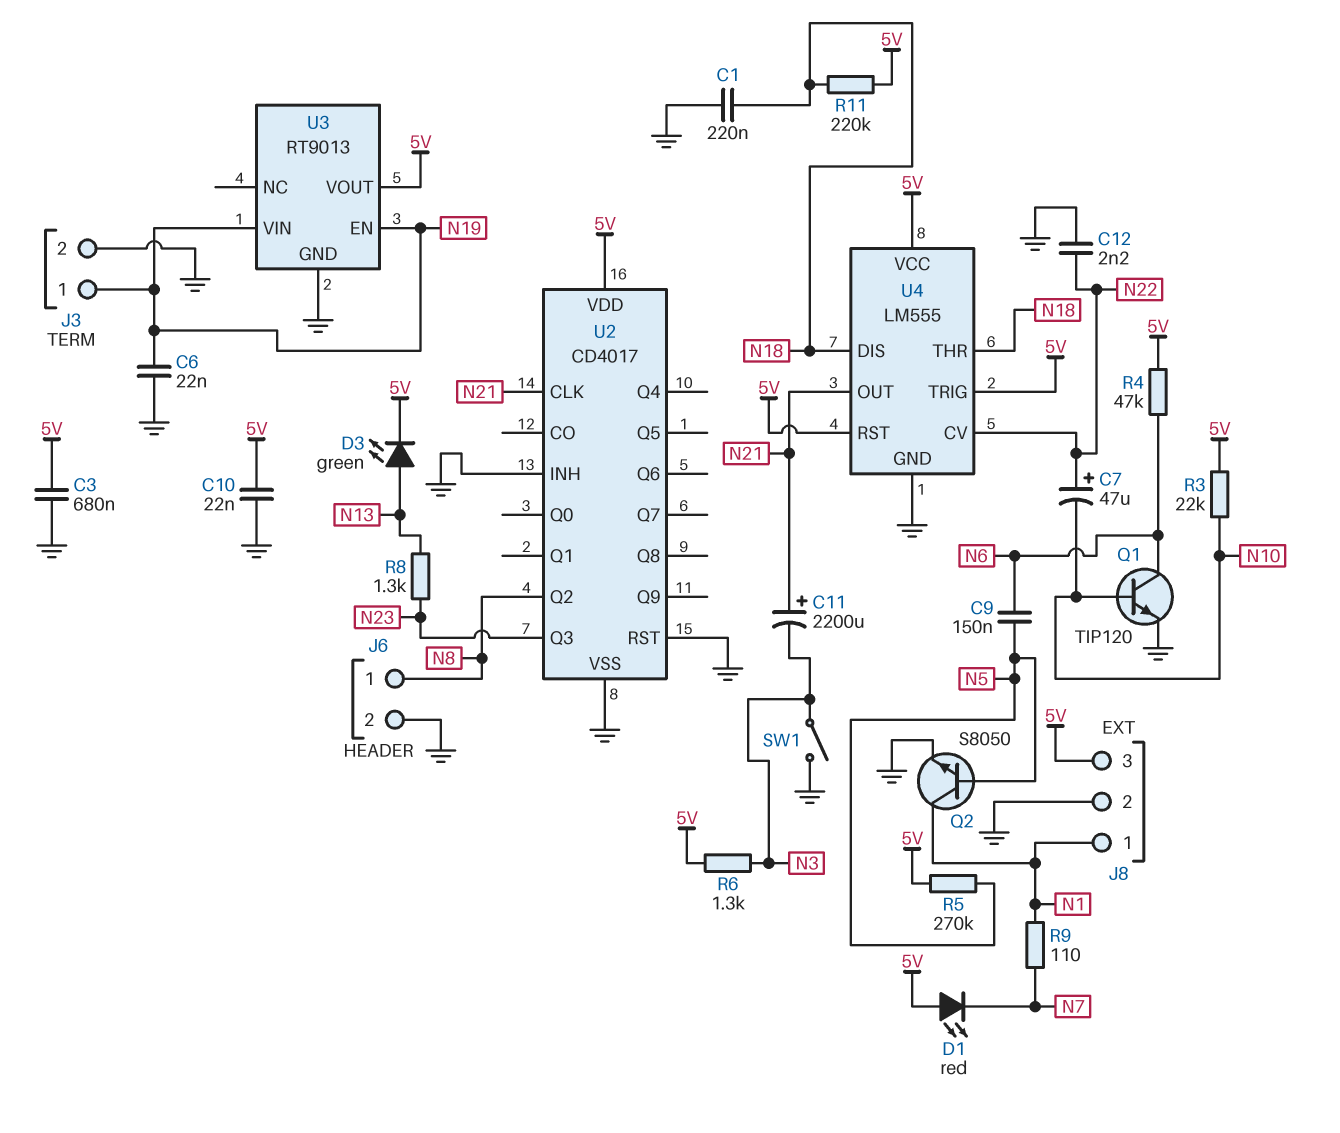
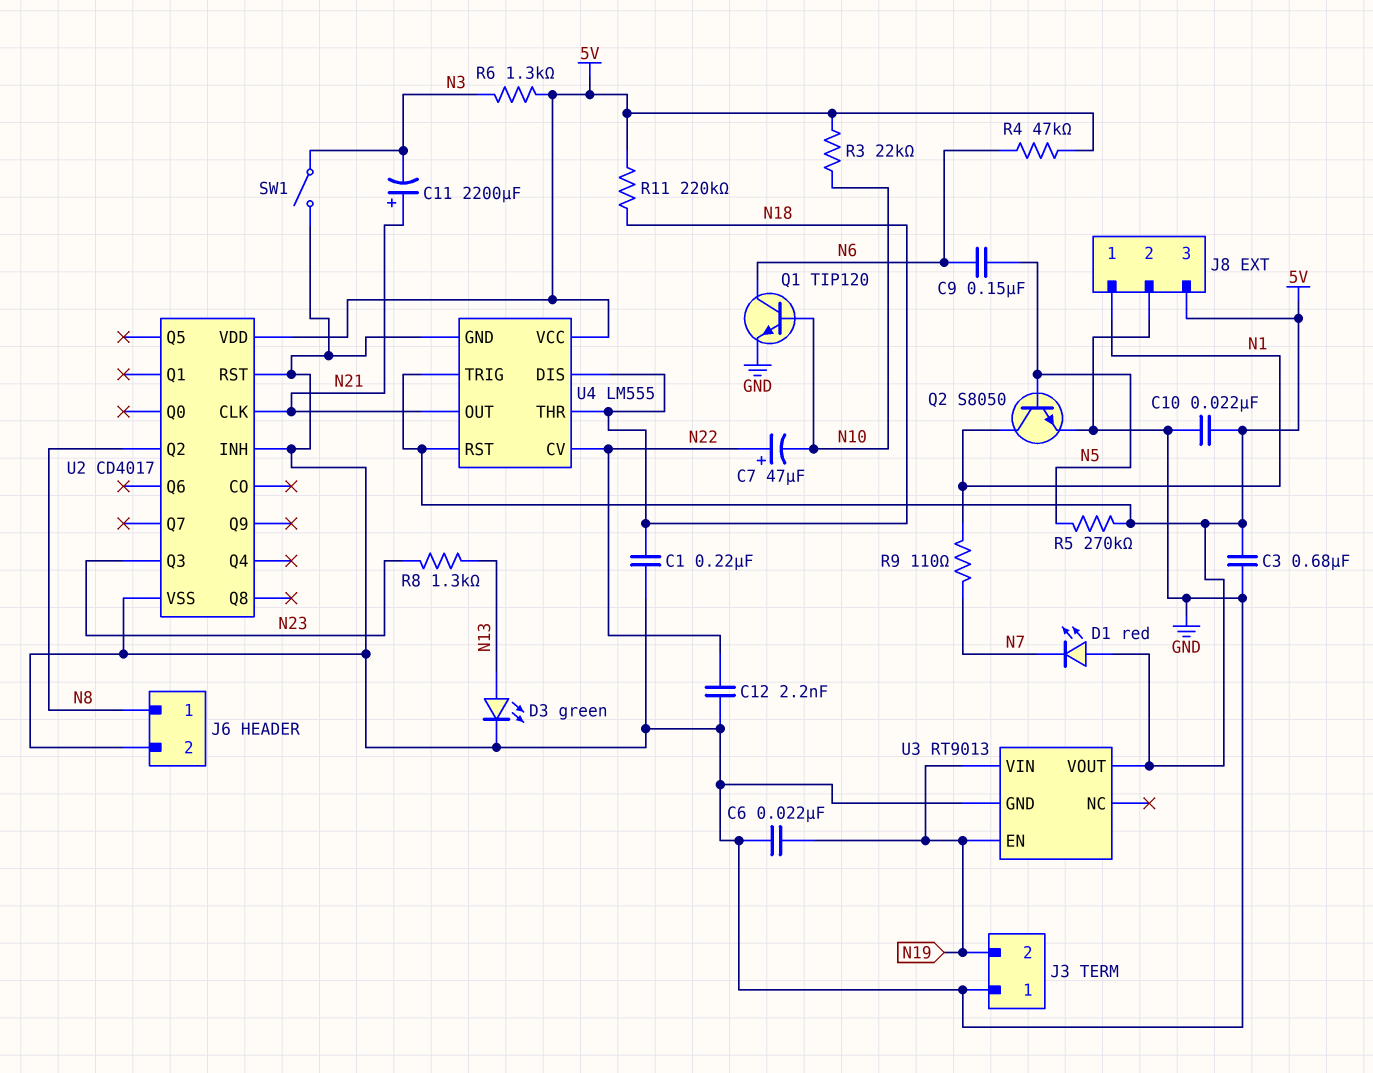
D3: LED green (A N13, K 5V) -> LED green (A N13, K GND)
J3 pin 1: N19 -> GND
J3 pin 2: GND -> N19

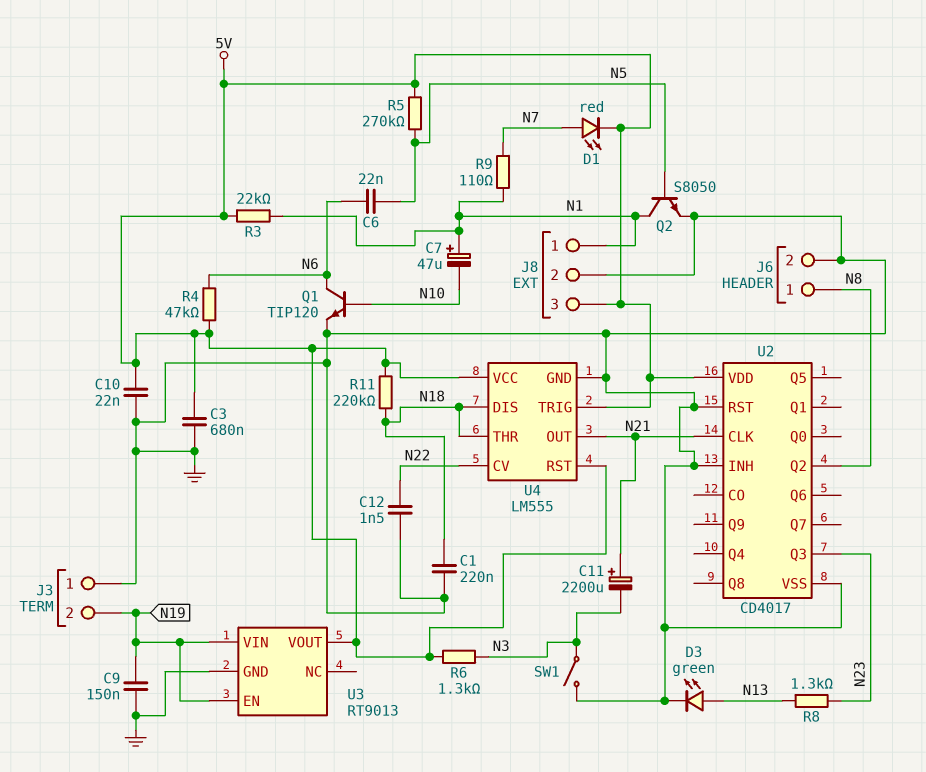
C6: 22nF (GND, N19) -> 22nF (N5, N6)
C7: 47uF (plus N22, minus N10) -> 47uF (plus N1, minus N10)
C9: 150nF (N5, N6) -> 150nF (GND, N19)
C12: 2.2nF (GND, N22) -> 1.5nF (GND, N22)
D1: LED red (A 5V, K N7) -> LED red (A N7, K 5V)
R3: 22k (5V, N10) -> 22k (5V, N1)

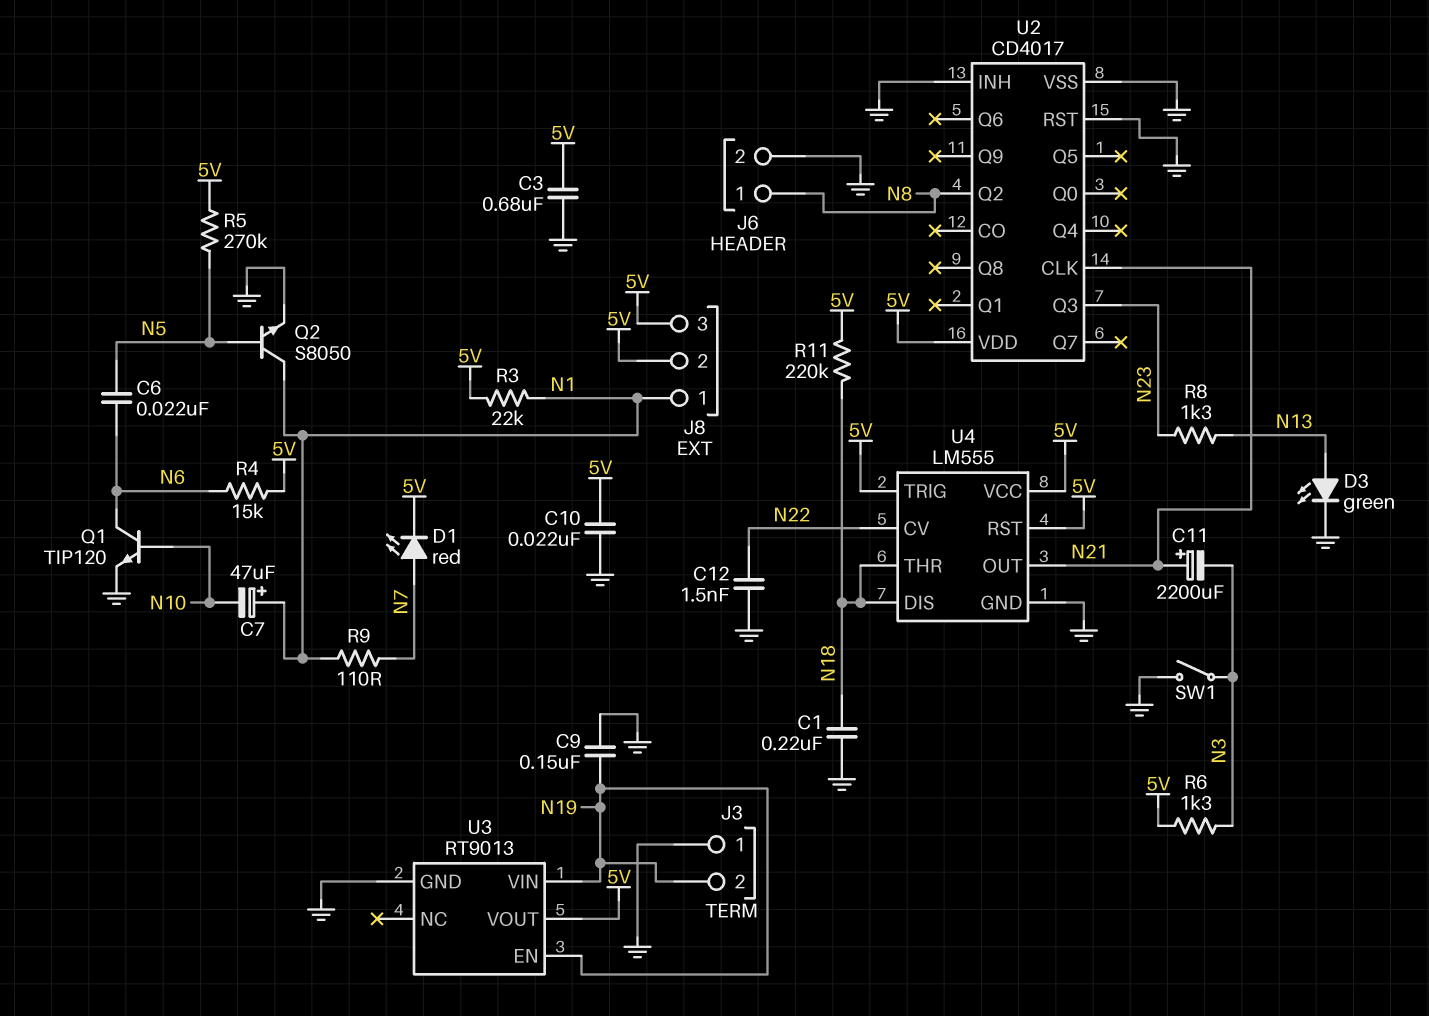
J8 pin 2: GND -> 5V
R4: 47k (5V, N6) -> 15k (5V, N6)

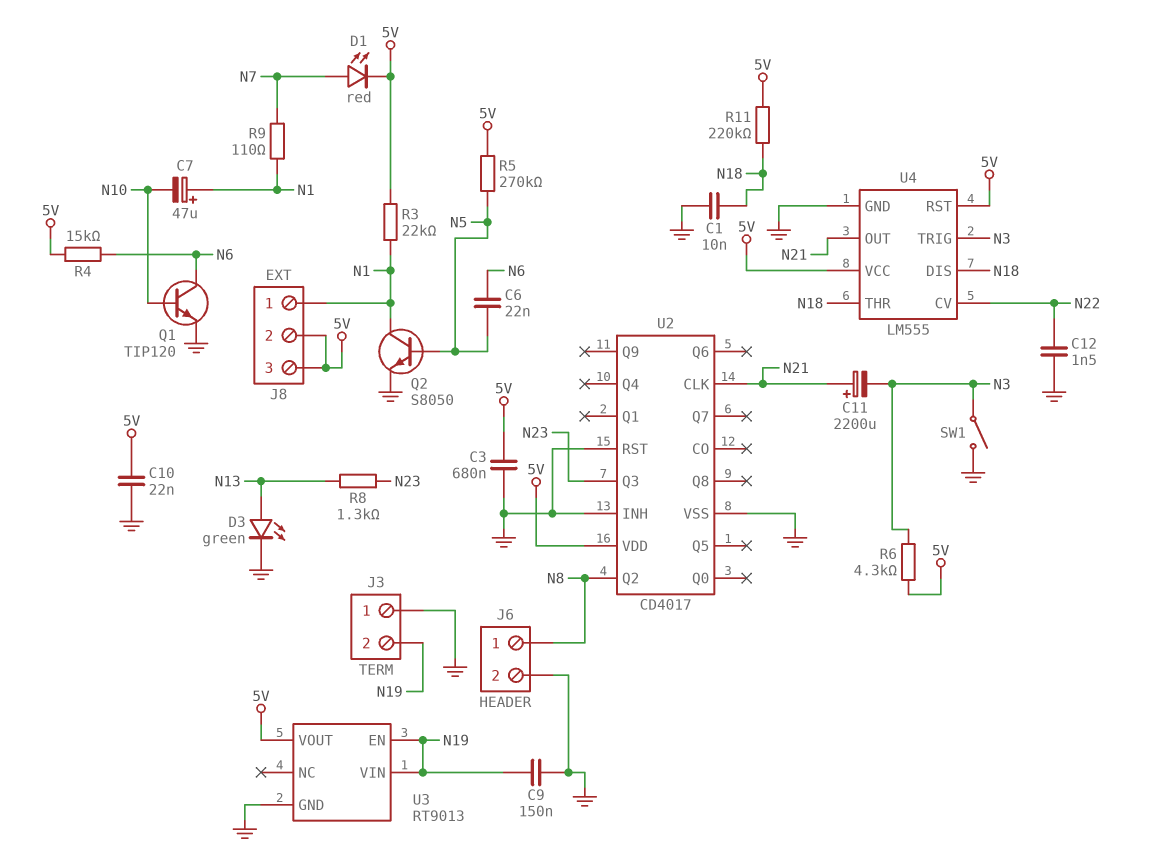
C1: 220nF (GND, N18) -> 10nF (GND, N18)
R6: 1.3k (5V, N3) -> 4.3k (5V, N3)
U4 pin TRIG: 5V -> N3

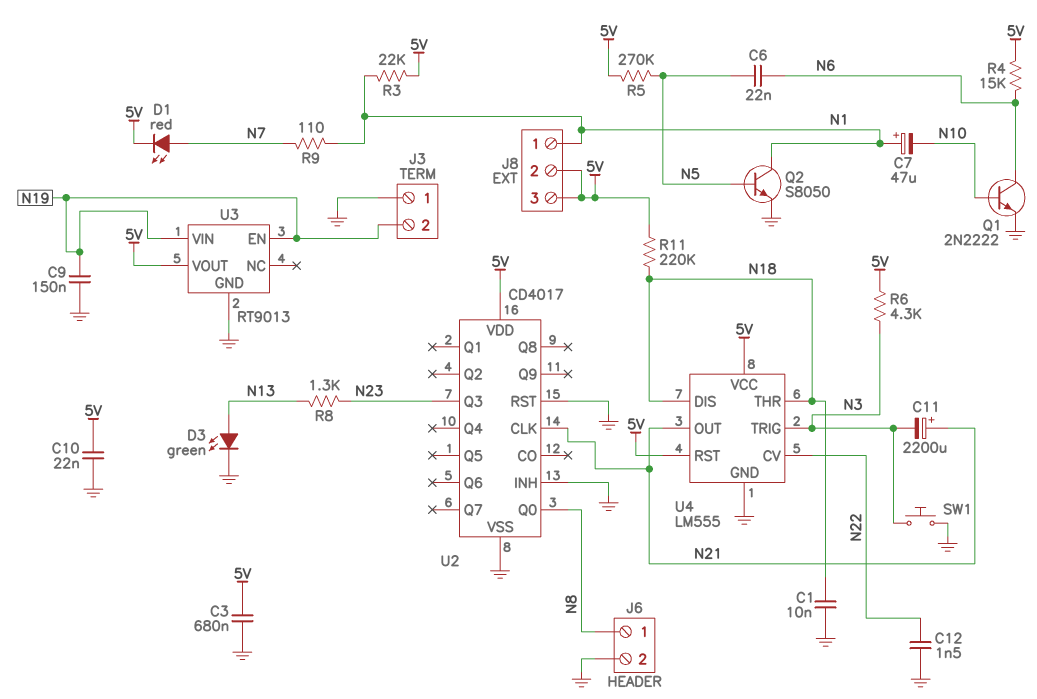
Q1: NPN TIP120 (B N10, C N6, E GND) -> NPN 2N2222 (B N10, C N6, E GND)
SW1: switch (GND, N3) -> button (GND, N3)
U2 pin Q0: none -> N8
U2 pin Q2: N8 -> none

